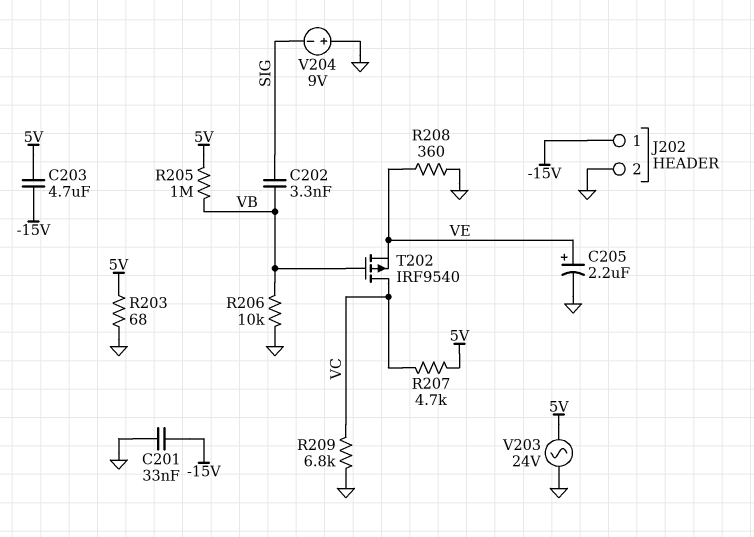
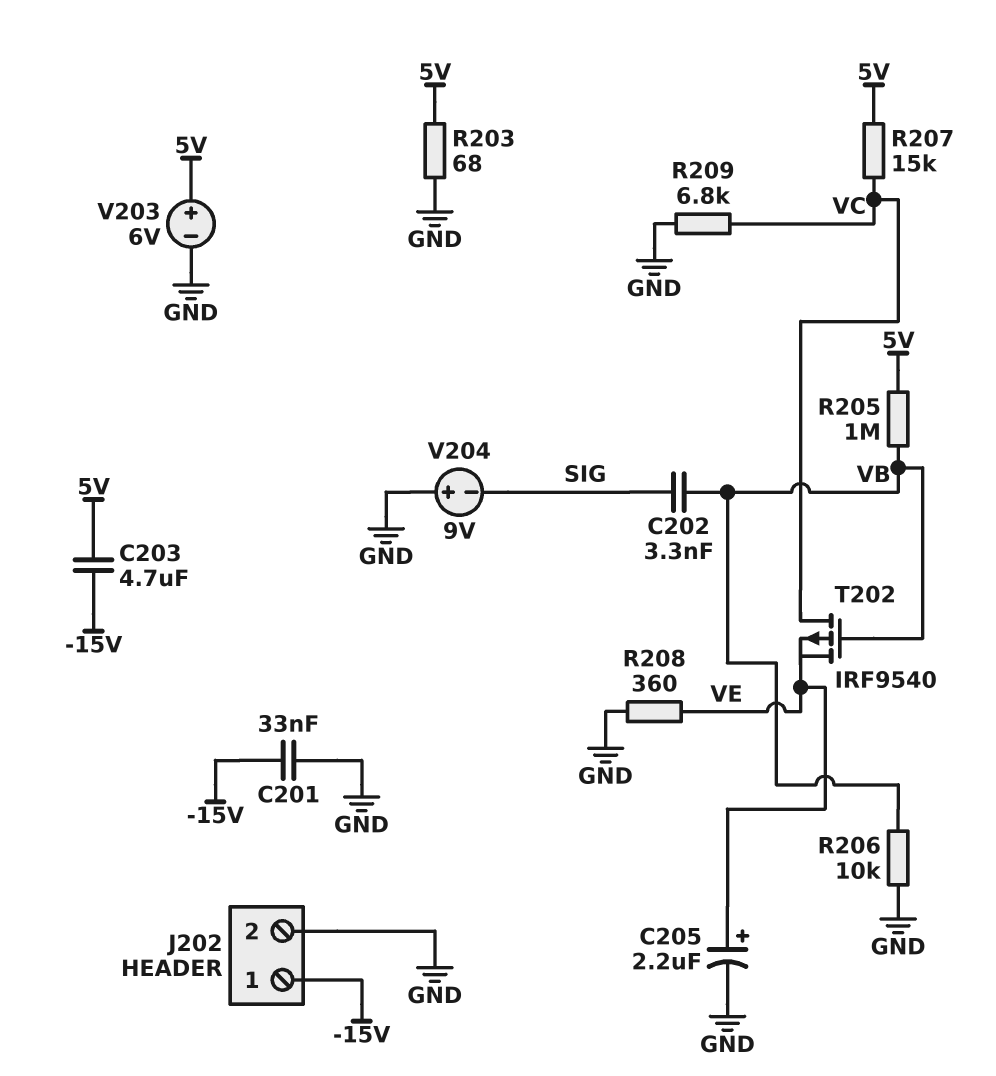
R207: 4.7k (5V, VC) -> 15k (5V, VC)
V203: AC 24V (5V, GND) -> 6V (plus 5V, minus GND)

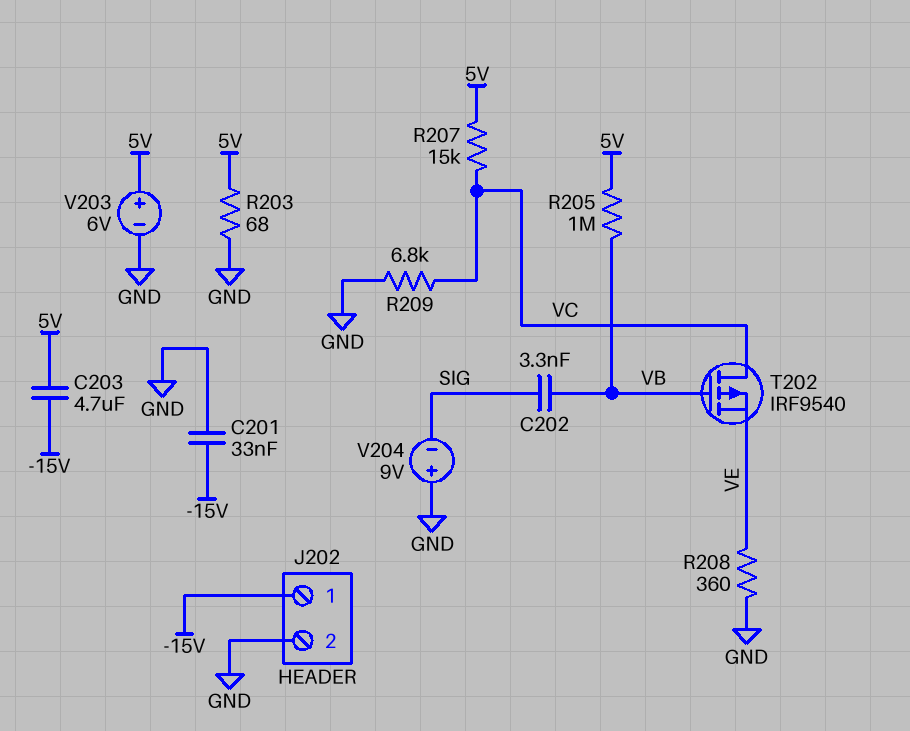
C205: 2.2uF (plus VE, minus GND) -> none
R206: 10k (GND, VB) -> none

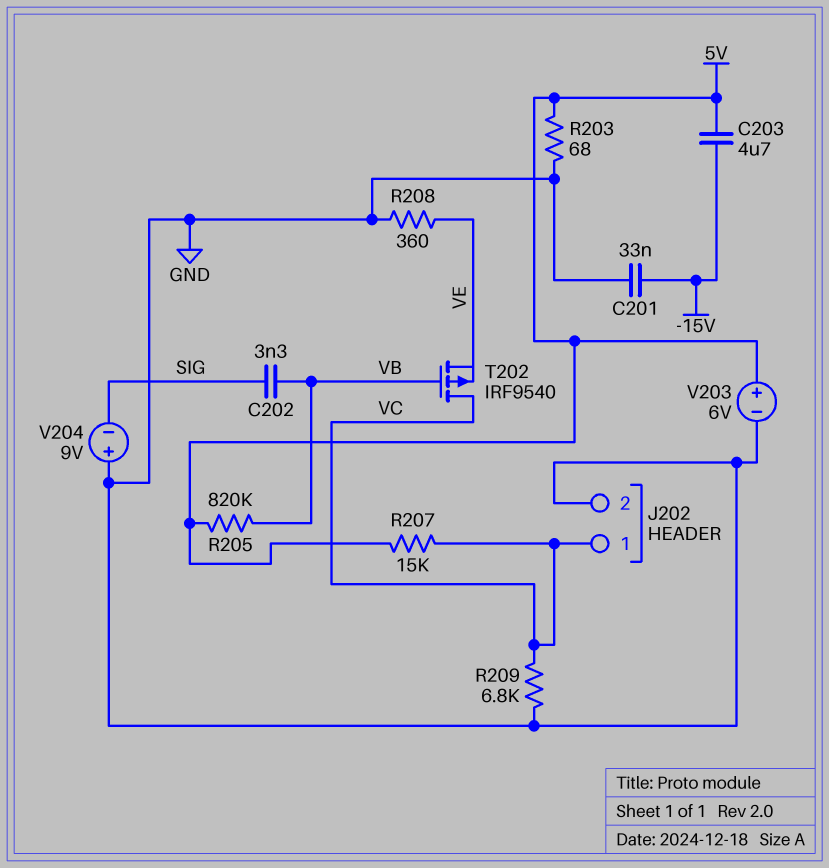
J202 pin 1: -15V -> VC
R205: 1M (5V, VB) -> 820k (5V, VB)

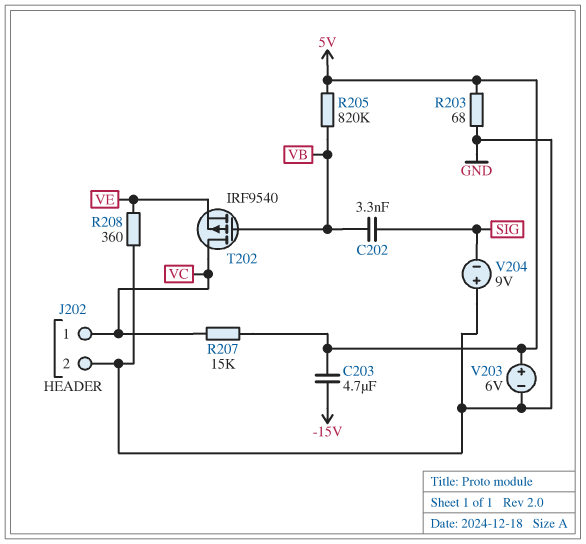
C201: 33nF (-15V, GND) -> none
R209: 6.8k (GND, VC) -> none

